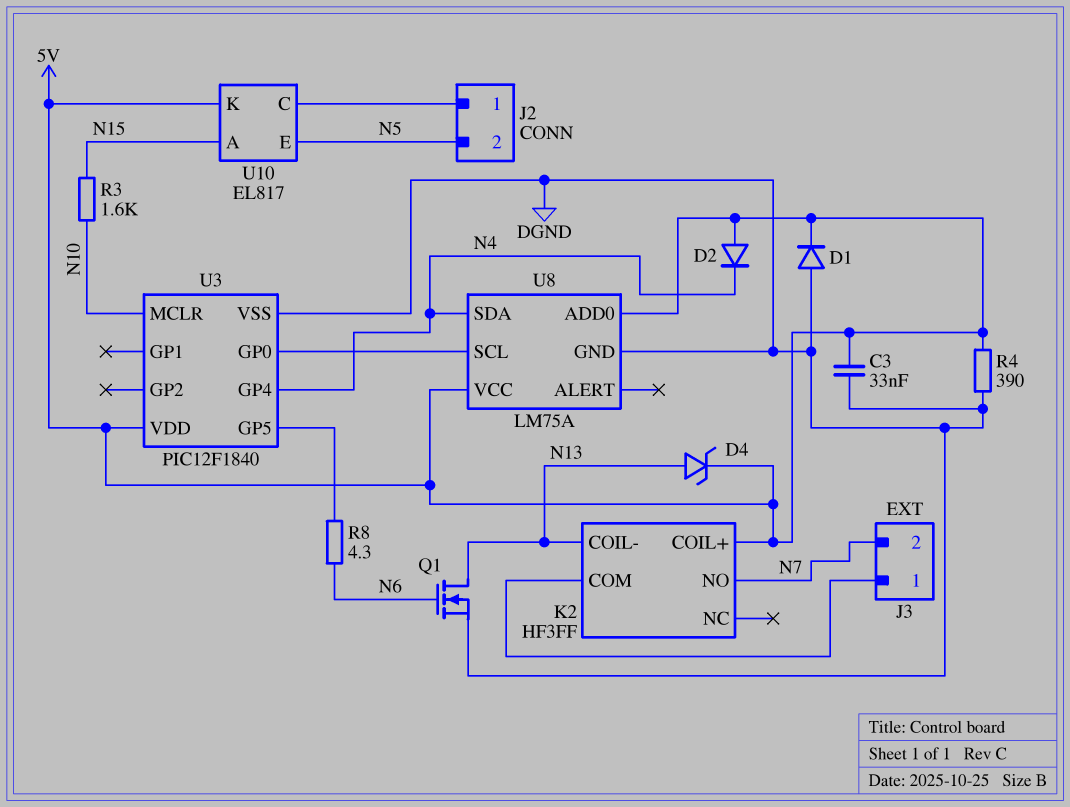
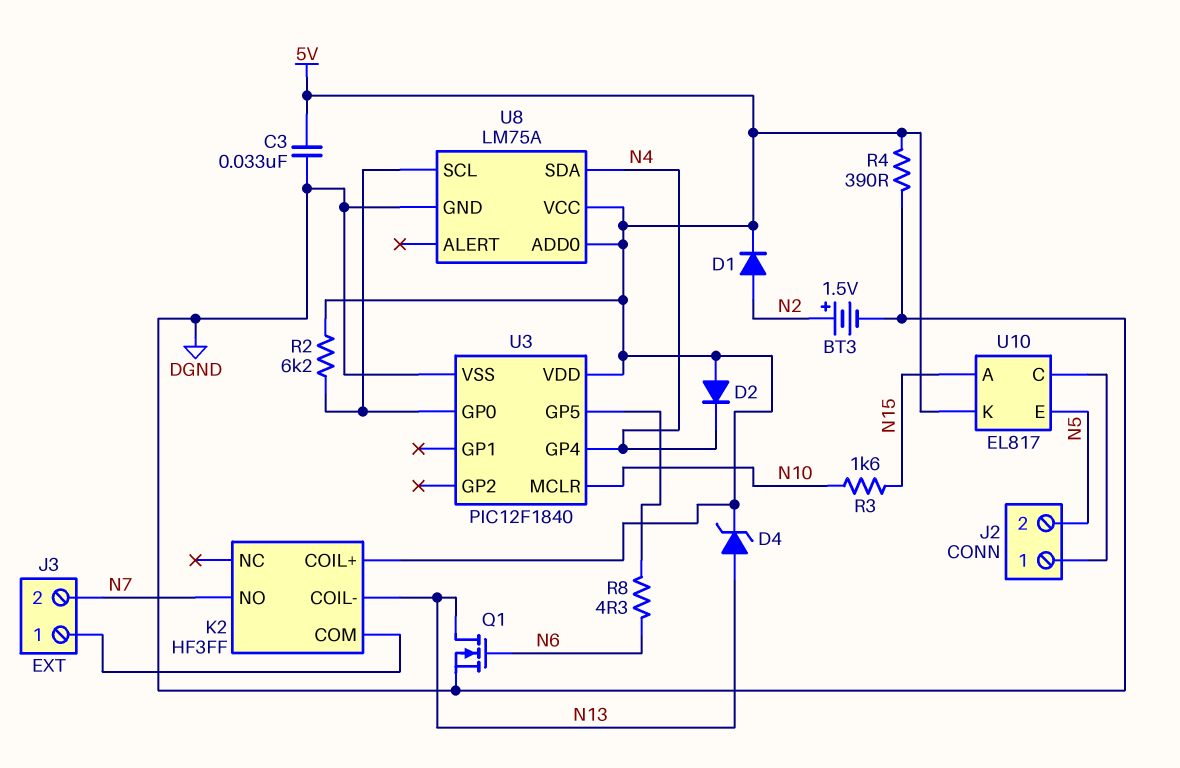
BT3: none -> 1.5V (plus N2, minus DGND)
D1: diode (A DGND, K 5V) -> diode (A N2, K 5V)
R2: none -> 6.2k (5V, U3/GP0)

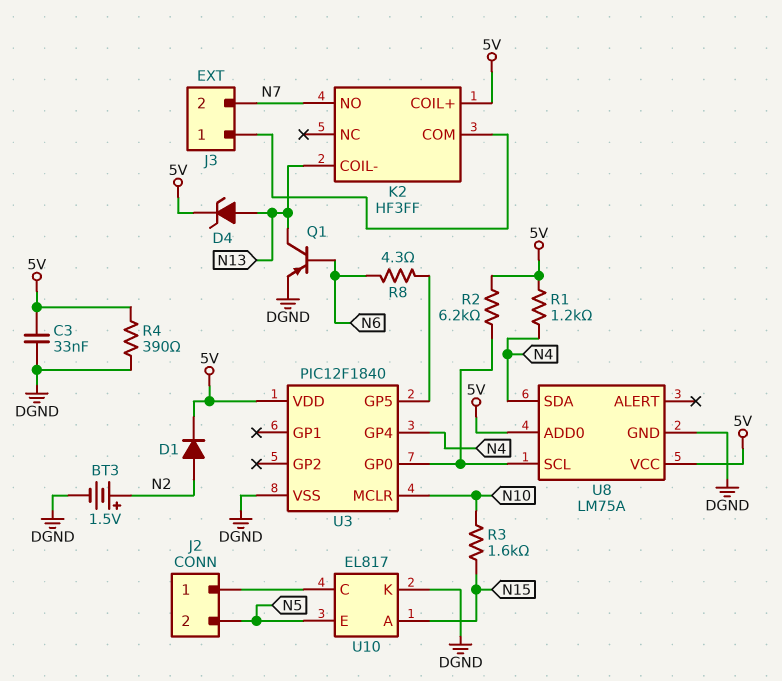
D2: diode (A 5V, K N4) -> none
Q1: NMOS (G N6, D N13, S DGND) -> PNP (B N6, C N13, E DGND)
R1: none -> 1.2k (5V, N4)
U10 pin K: 5V -> DGND

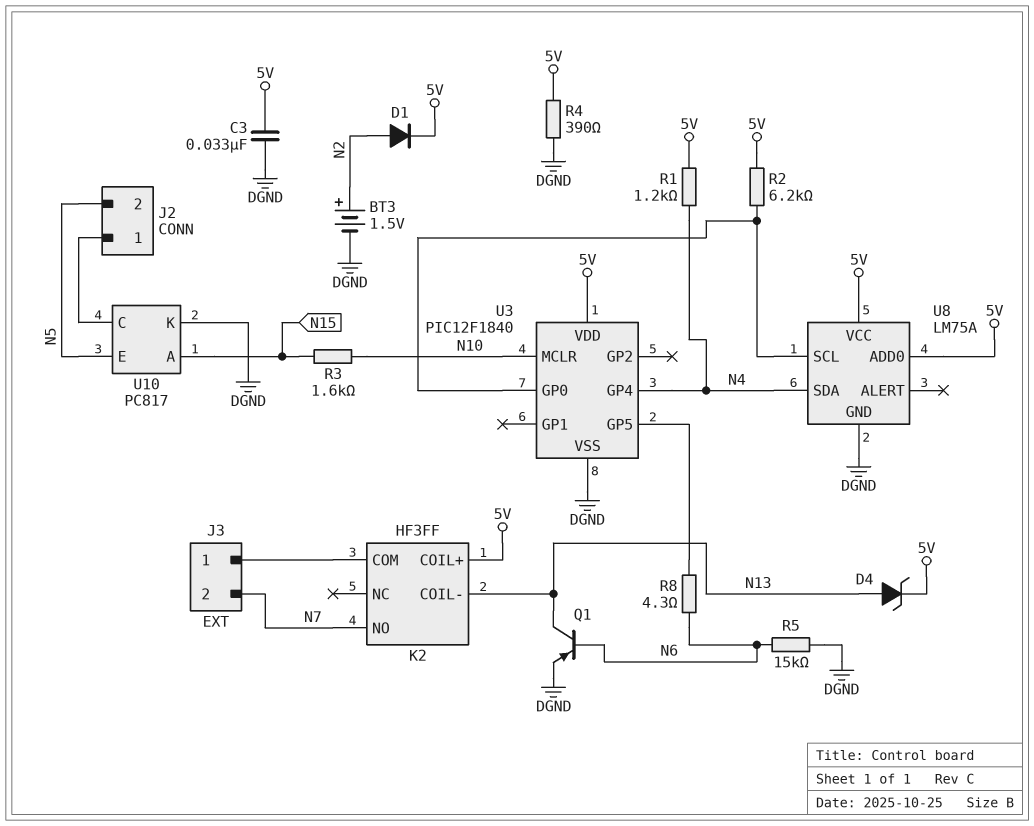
R5: none -> 15k (DGND, N6)
U10: EL817 -> PC817

